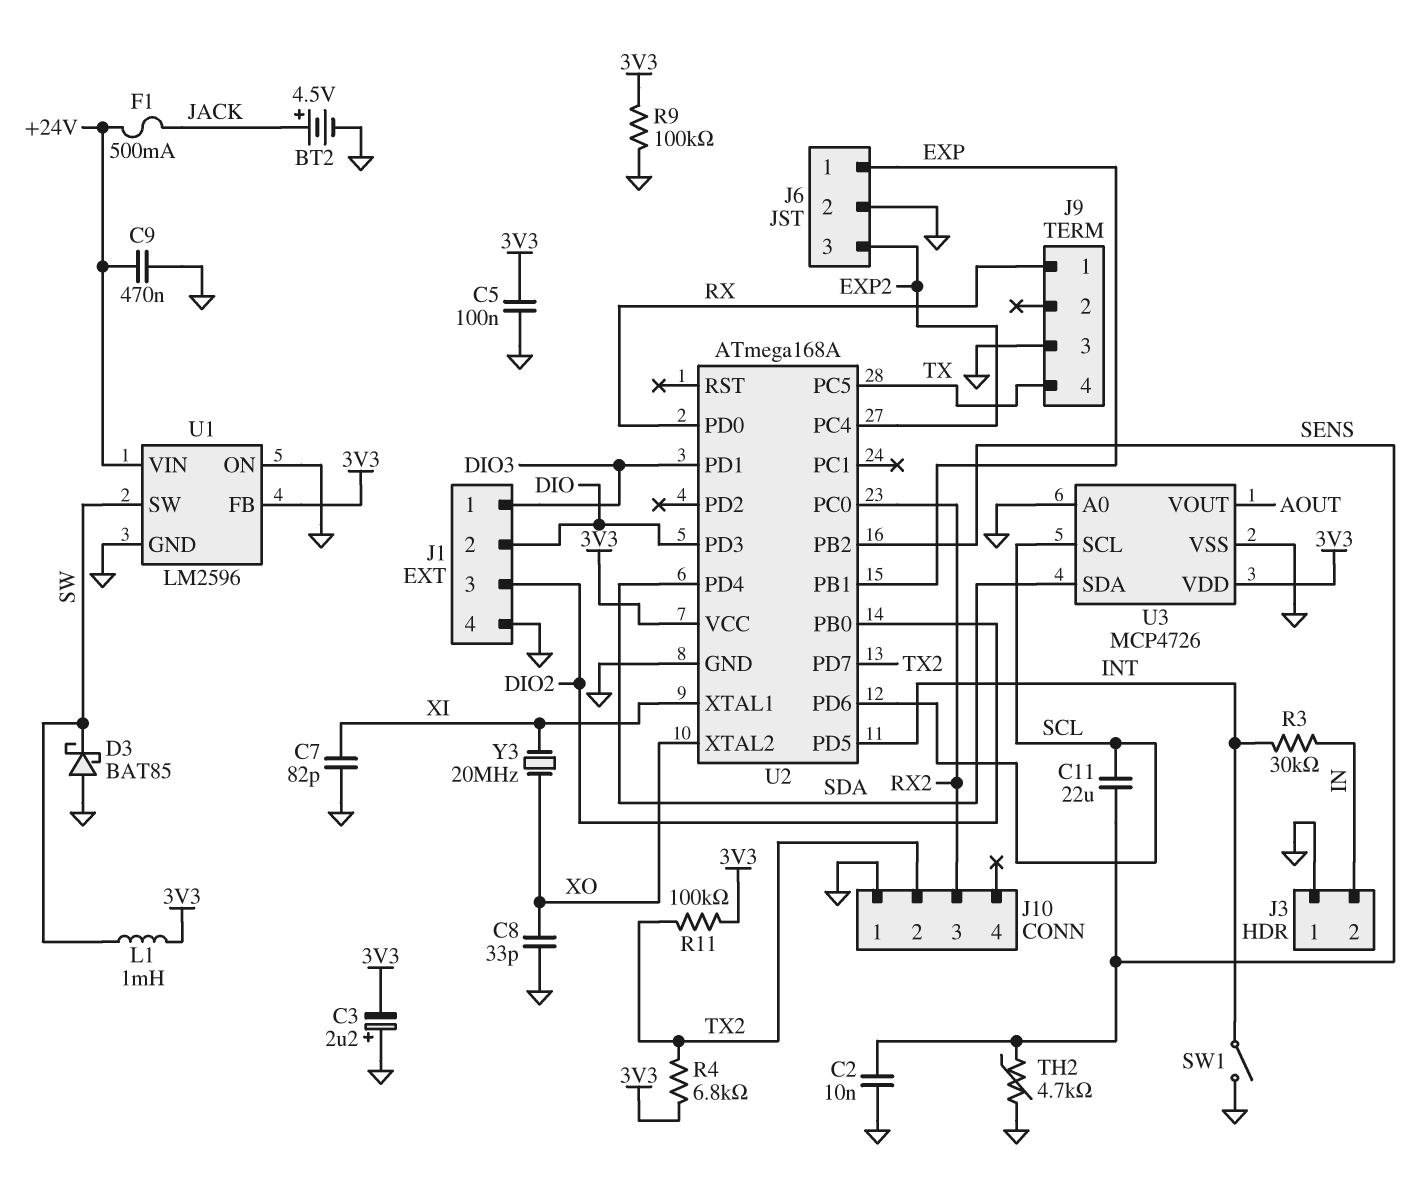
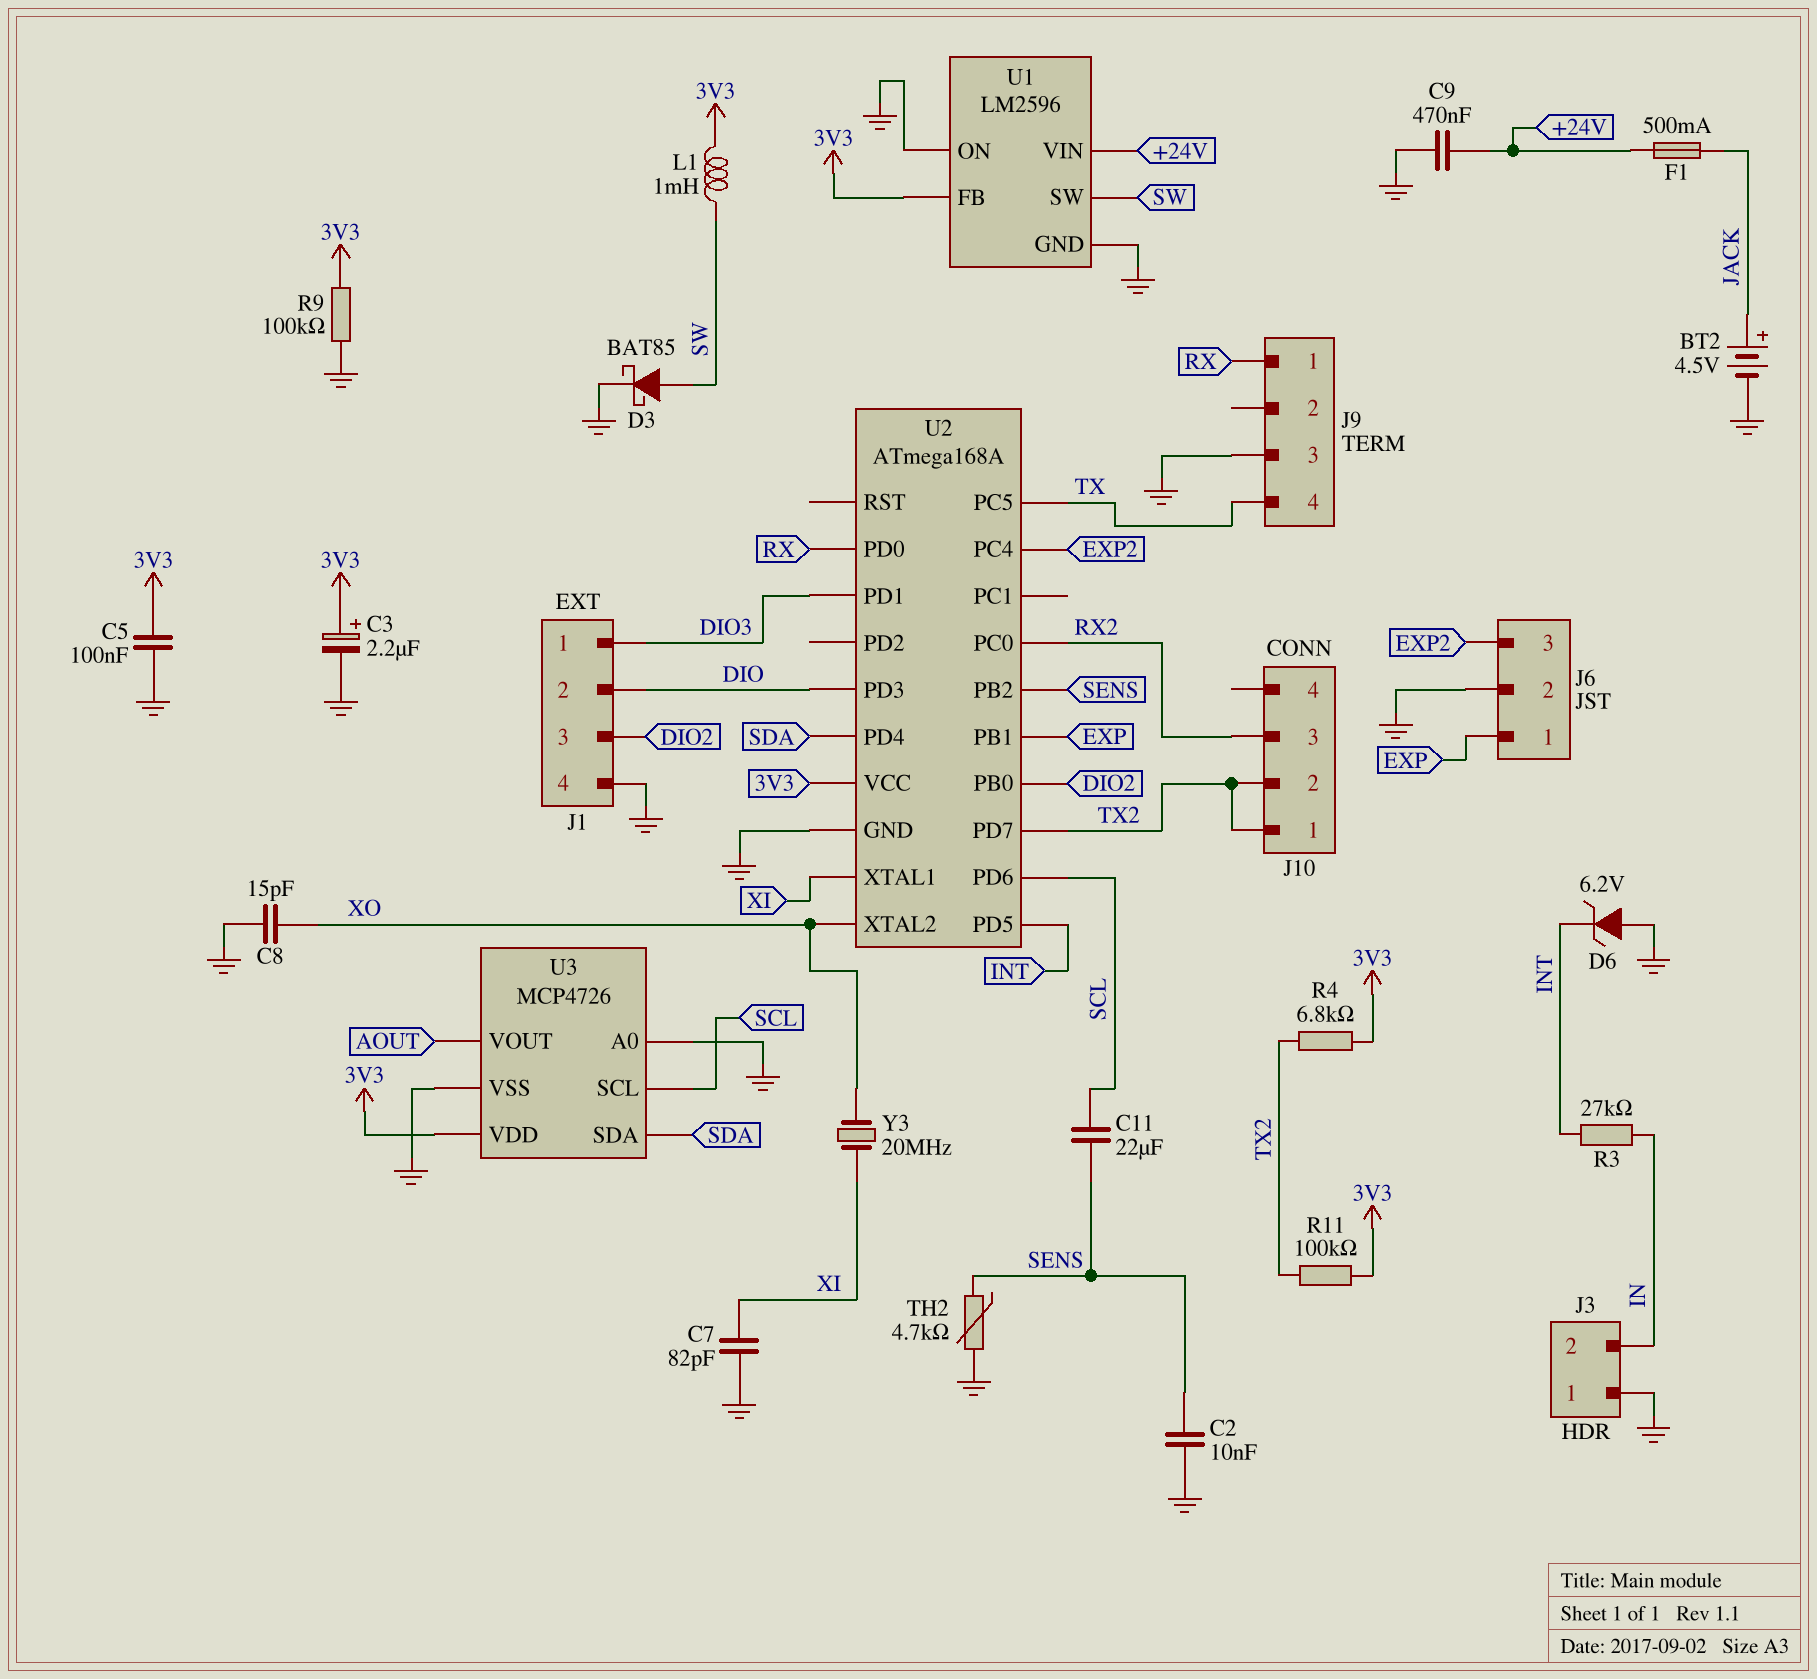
C3: 2.2uF (plus GND, minus 3V3) -> 2.2uF (plus 3V3, minus GND)
C8: 33pF (GND, XO) -> 15pF (GND, XO)
D3: schottky BAT85 (A GND, K SW) -> schottky BAT85 (A SW, K GND)
D6: none -> zener 6.2V (A GND, K INT)
J10 pin 1: GND -> TX2
R3: 30k (IN, INT) -> 27k (IN, INT)
SW1: switch (GND, INT) -> none

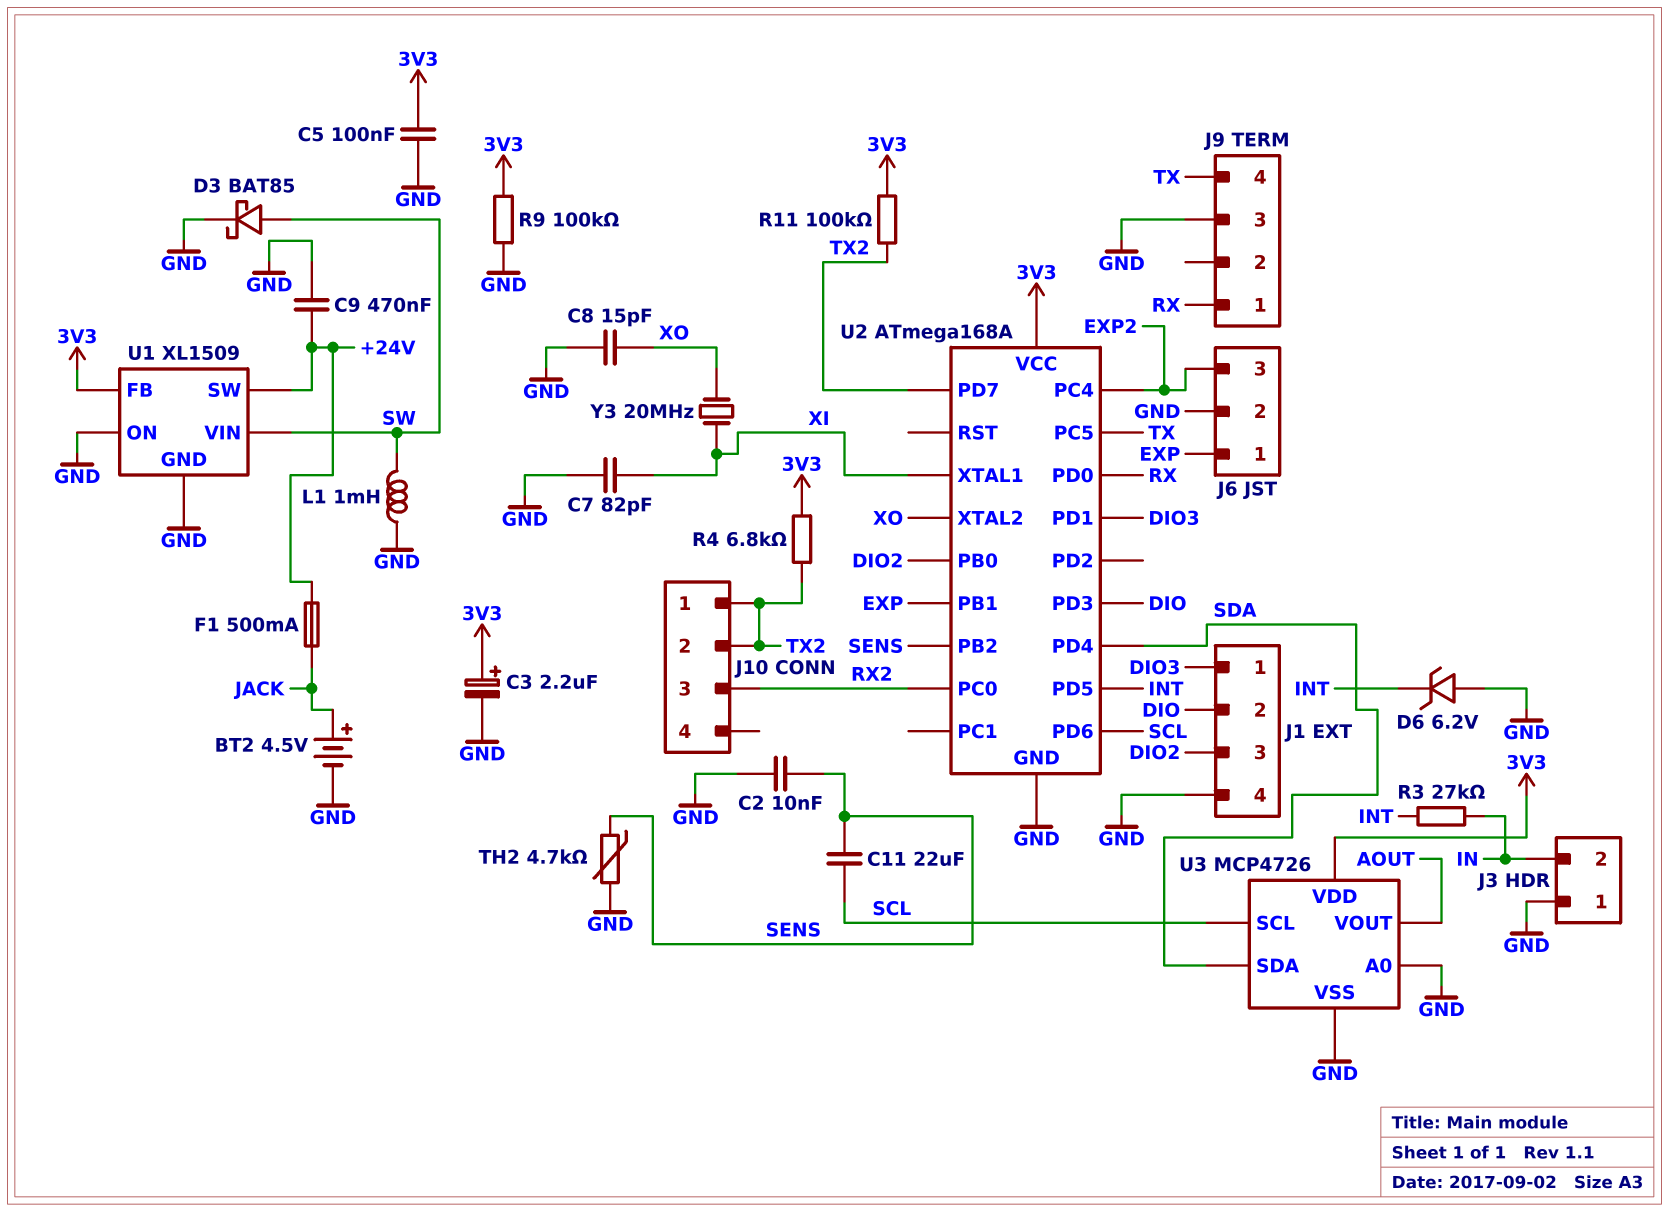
L1: 1mH (3V3, SW) -> 1mH (GND, SW)
U1: LM2596 -> XL1509
U1 pin SW: SW -> +24V
U1 pin VIN: +24V -> SW

